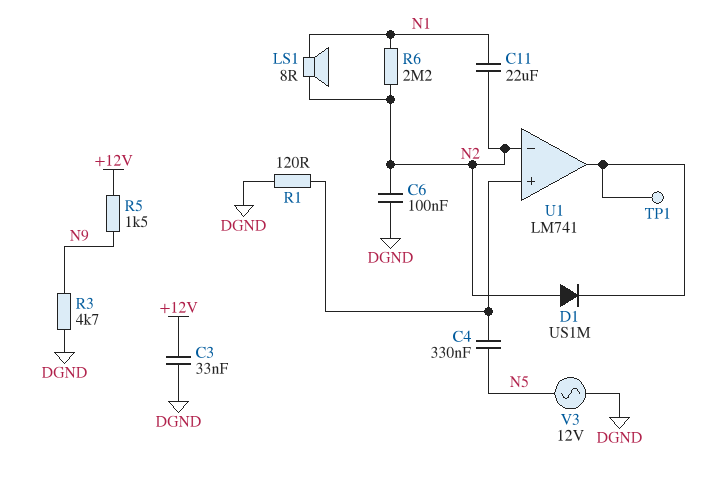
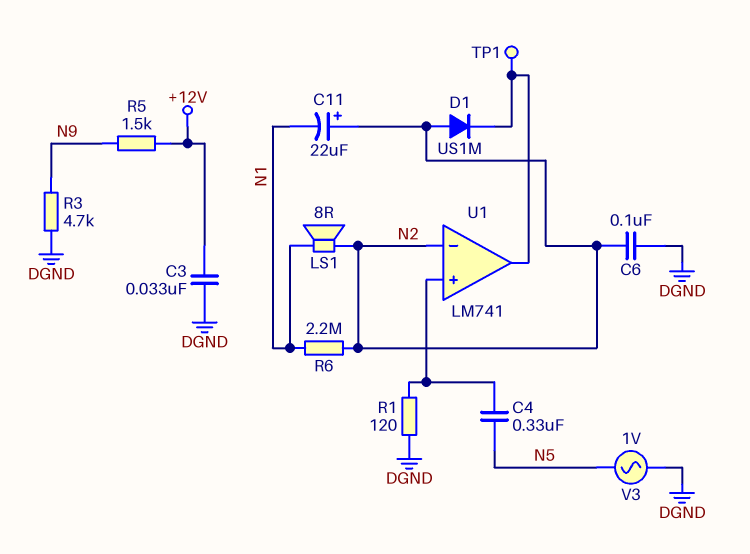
C11: 22uF (N1, N2) -> 22uF (plus N2, minus N1)
V3: AC 12V (DGND, N5) -> AC 1V (DGND, N5)

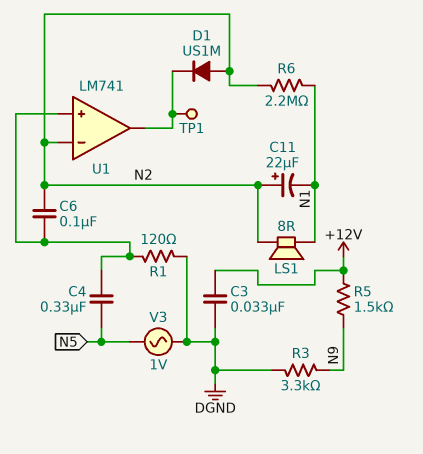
C6: 100nF (DGND, N2) -> 100nF (N2, U1/in+)
R3: 4.7k (DGND, N9) -> 3.3k (DGND, N9)

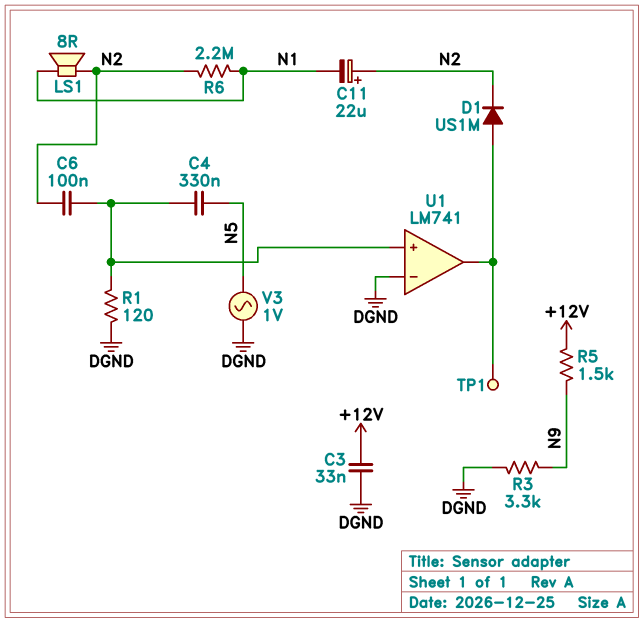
D1: diode US1M (A N2, K U1/out) -> diode US1M (A U1/out, K N2)
U1 pin in-: N2 -> DGND

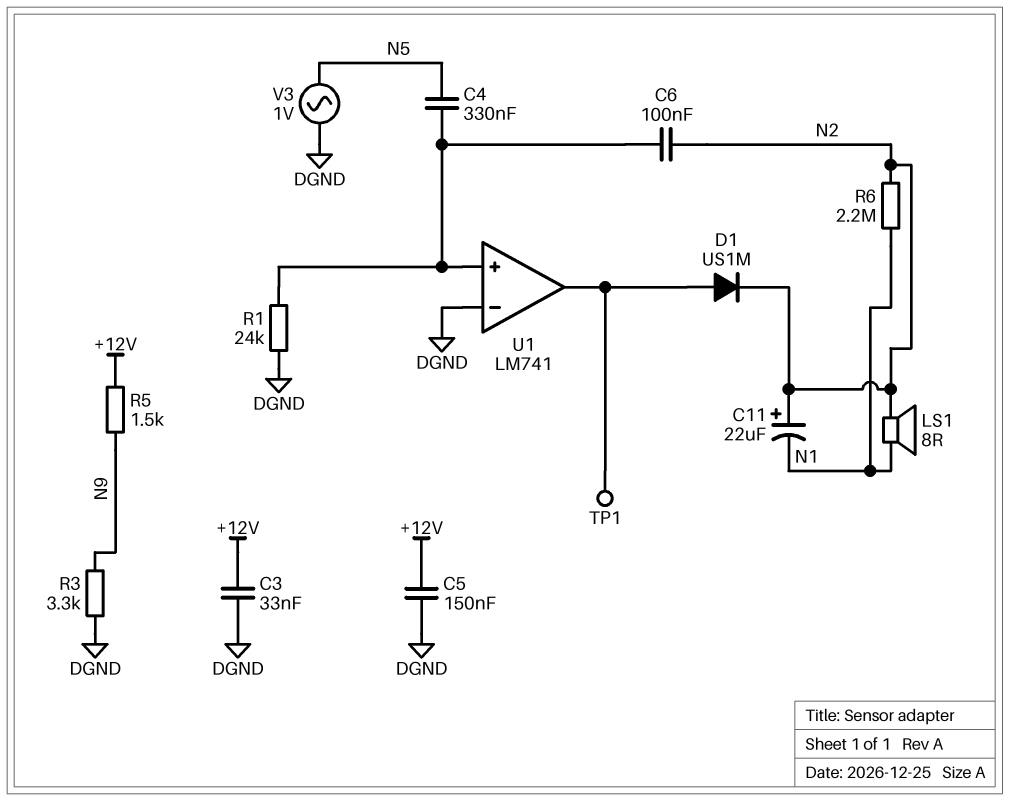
C5: none -> 150nF (+12V, DGND)
R1: 120 (DGND, U1/in+) -> 24k (DGND, U1/in+)

